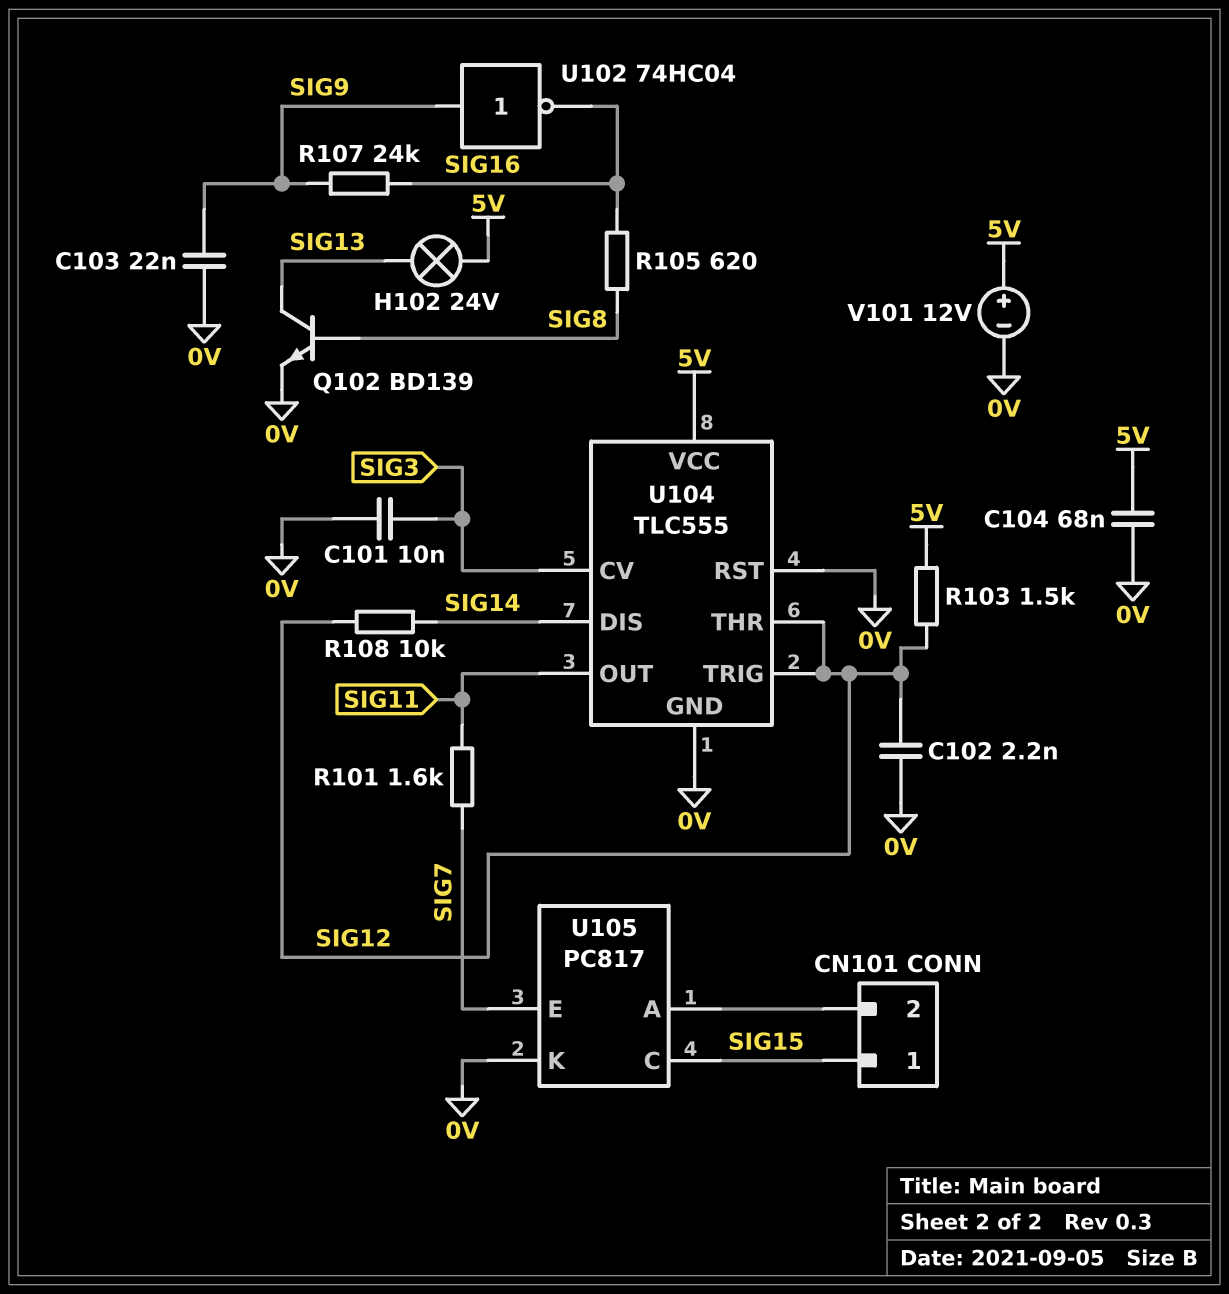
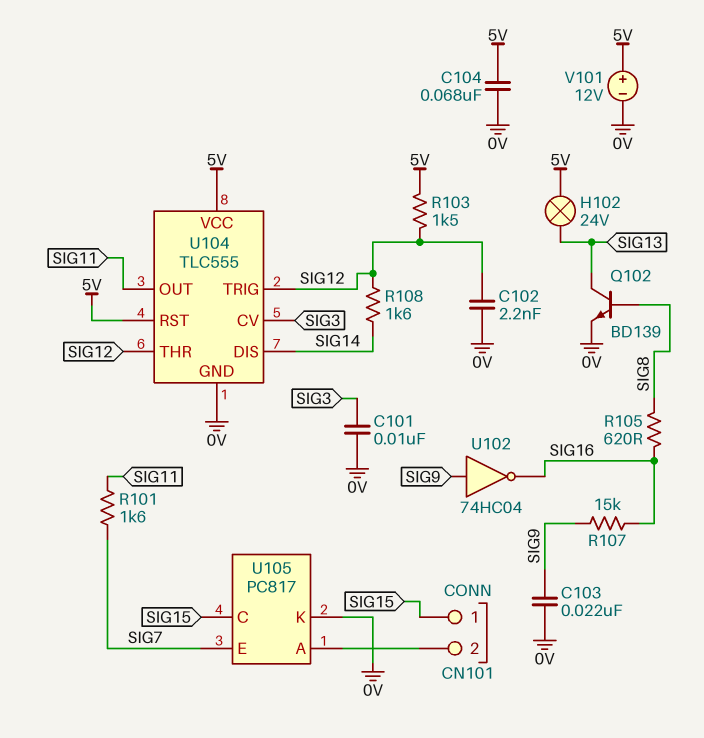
R107: 24k (SIG9, SIG16) -> 15k (SIG9, SIG16)
R108: 10k (SIG12, SIG14) -> 1.6k (SIG12, SIG14)
U104 pin RST: 0V -> 5V

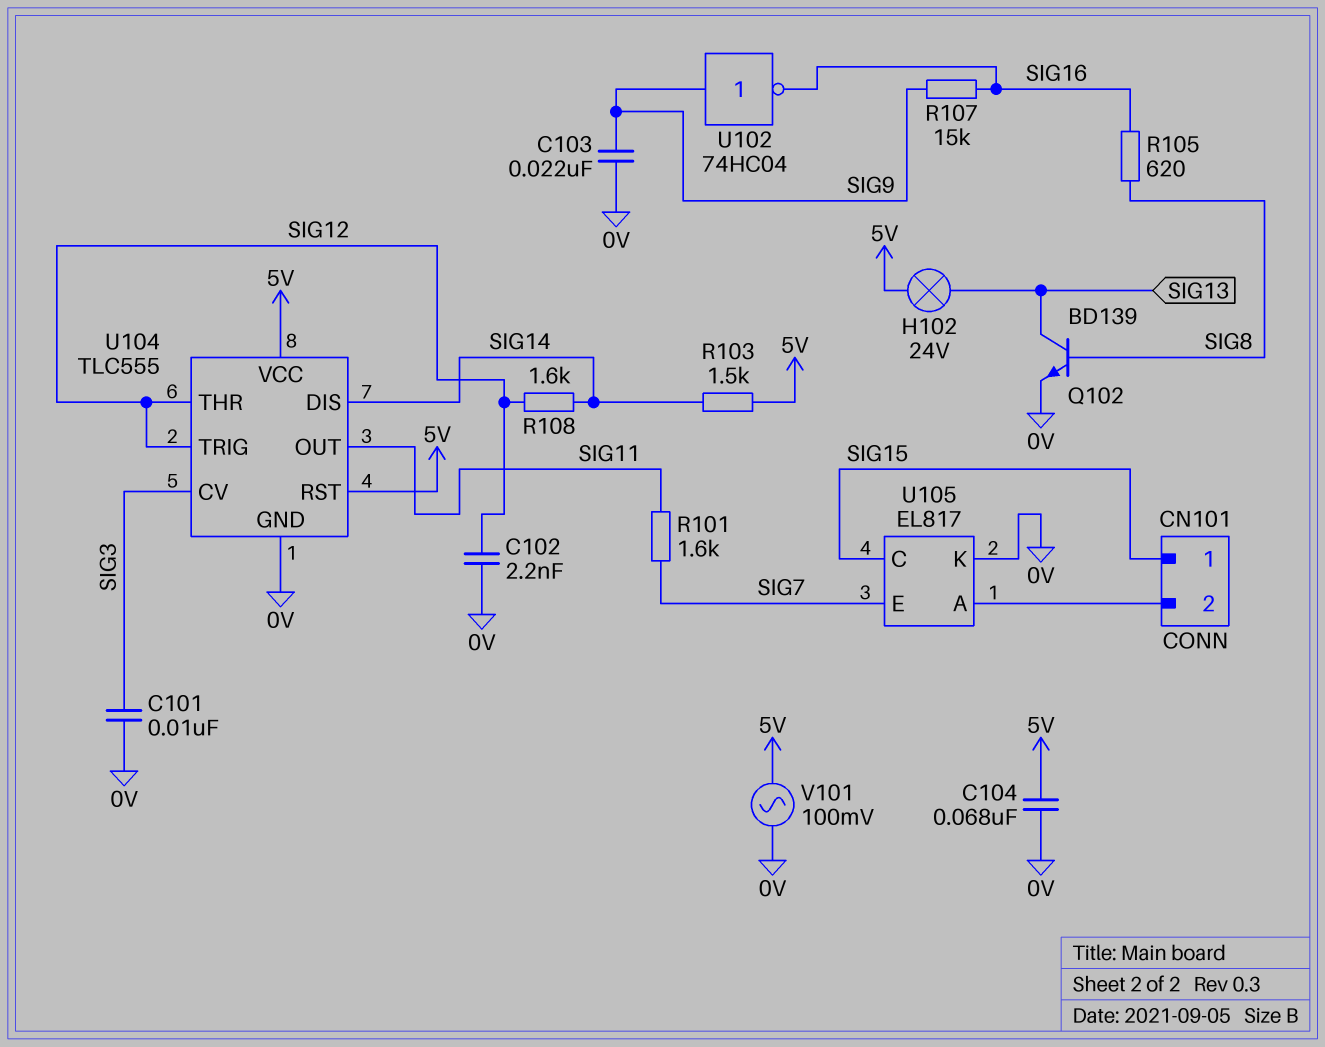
R103: 1.5k (5V, SIG12) -> 1.5k (5V, SIG14)
U105: PC817 -> EL817
V101: 12V (plus 5V, minus 0V) -> AC 100mV (0V, 5V)

